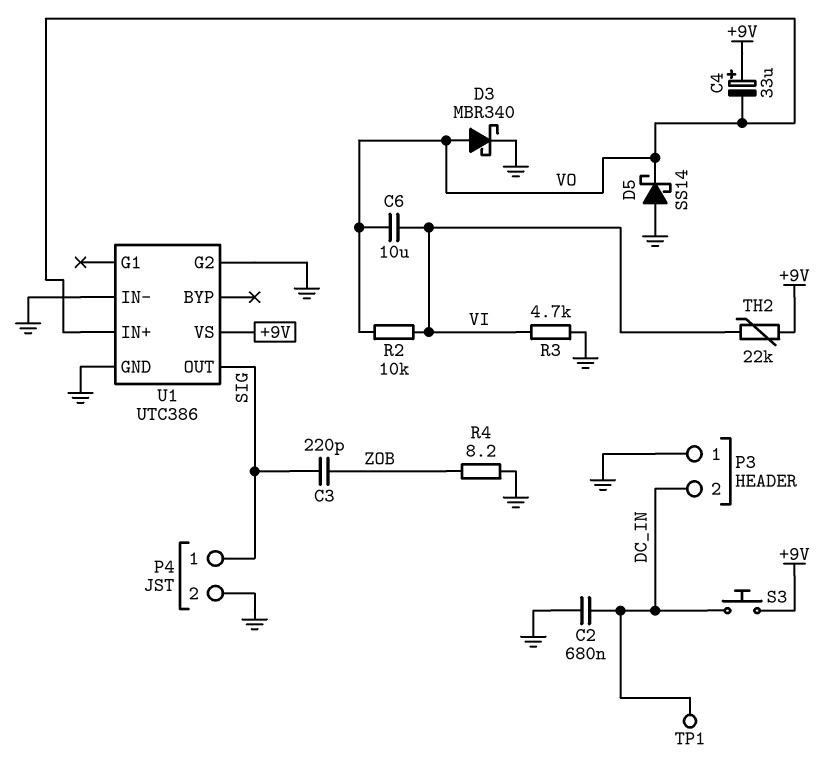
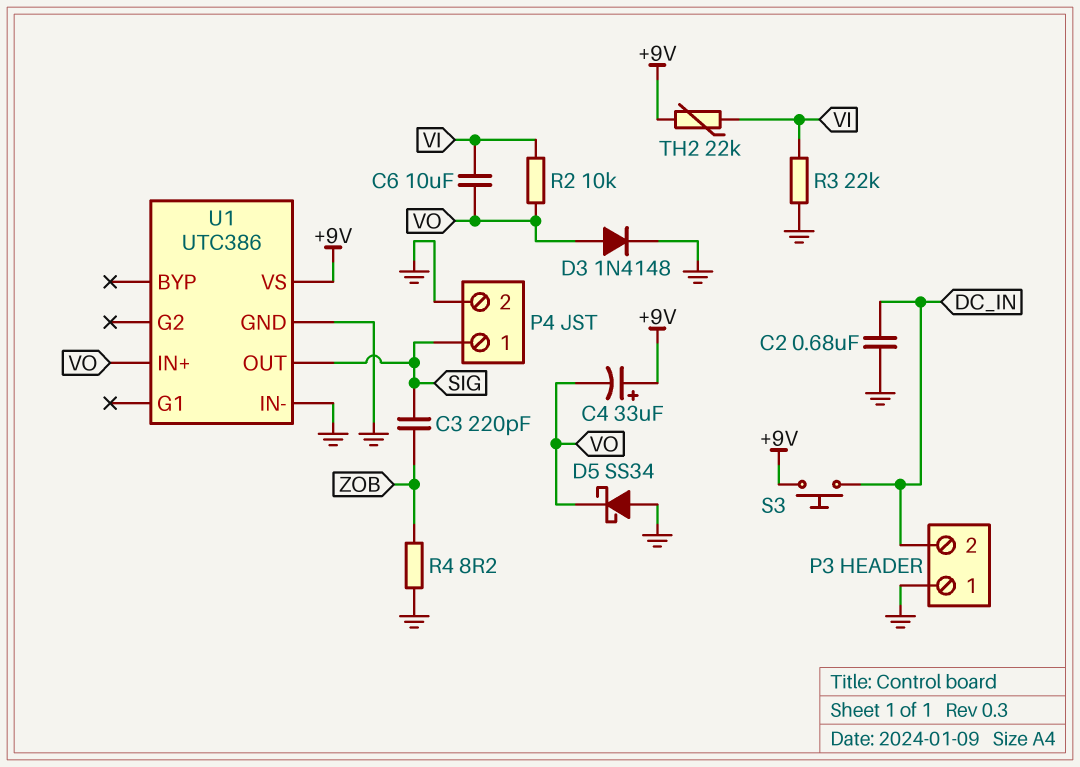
D3: schottky MBR340 (A VO, K GND) -> diode 1N4148 (A VO, K GND)
D5: schottky SS14 (A GND, K VO) -> schottky SS34 (A GND, K VO)
R3: 4.7k (GND, VI) -> 22k (GND, VI)
TP1: test point (DC_IN) -> none
U1 pin G2: GND -> none

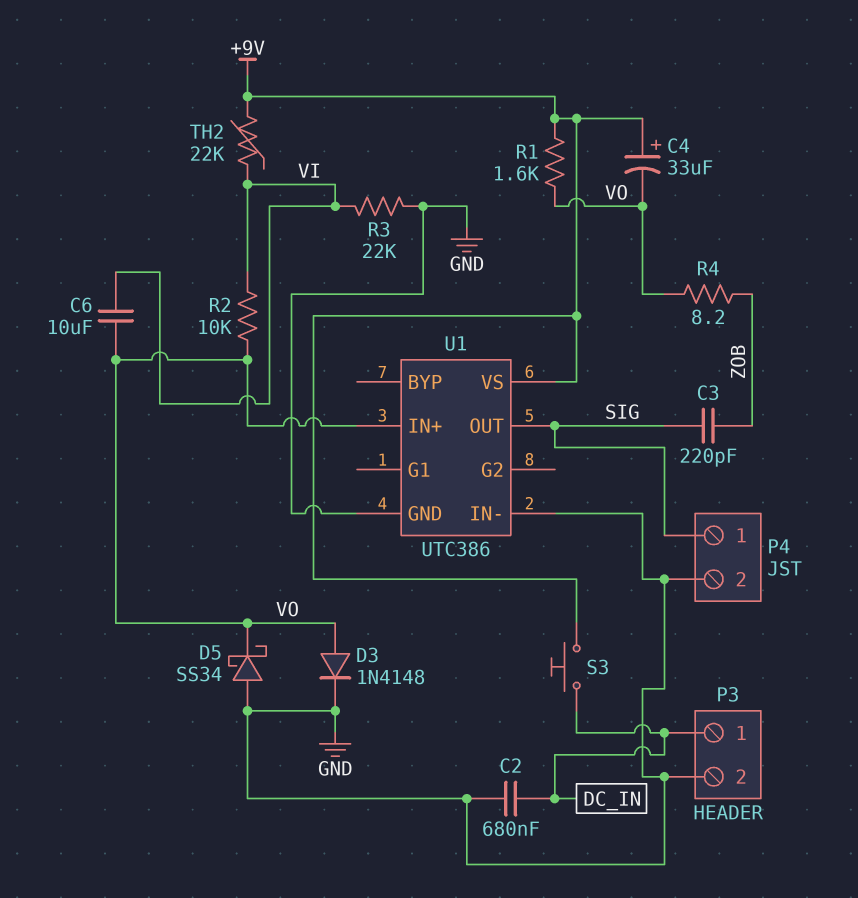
P3 pin 1: GND -> DC_IN
P3 pin 2: DC_IN -> GND
R1: none -> 1.6k (+9V, VO)
R4: 8.2 (GND, ZOB) -> 8.2 (VO, ZOB)

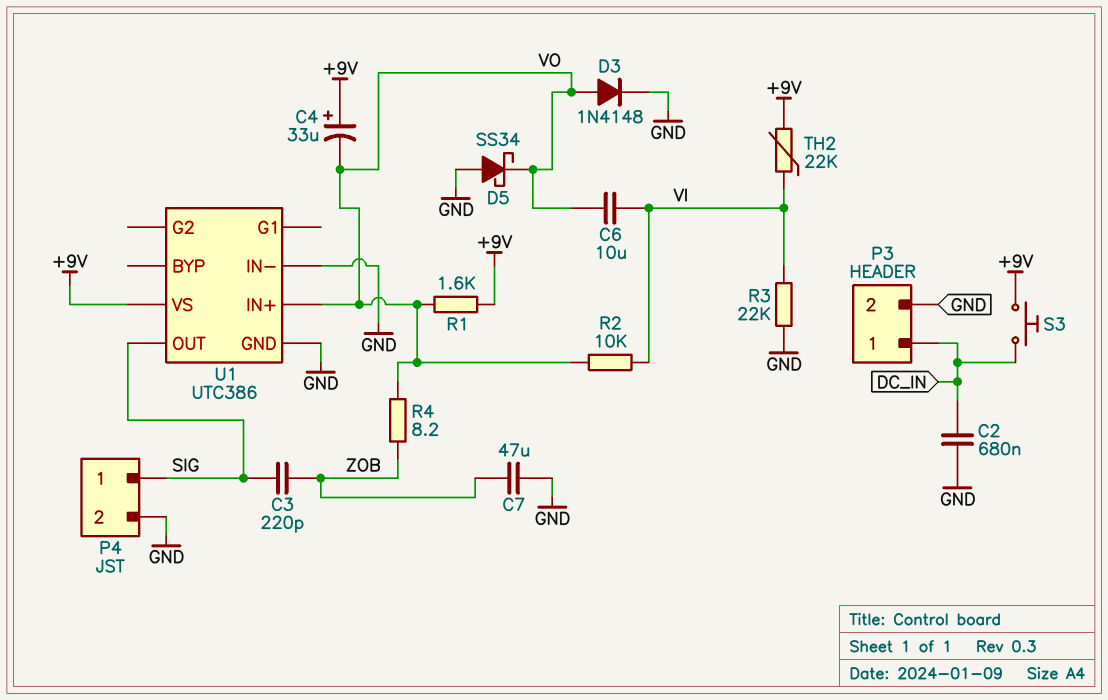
C7: none -> 47uF (GND, ZOB)

